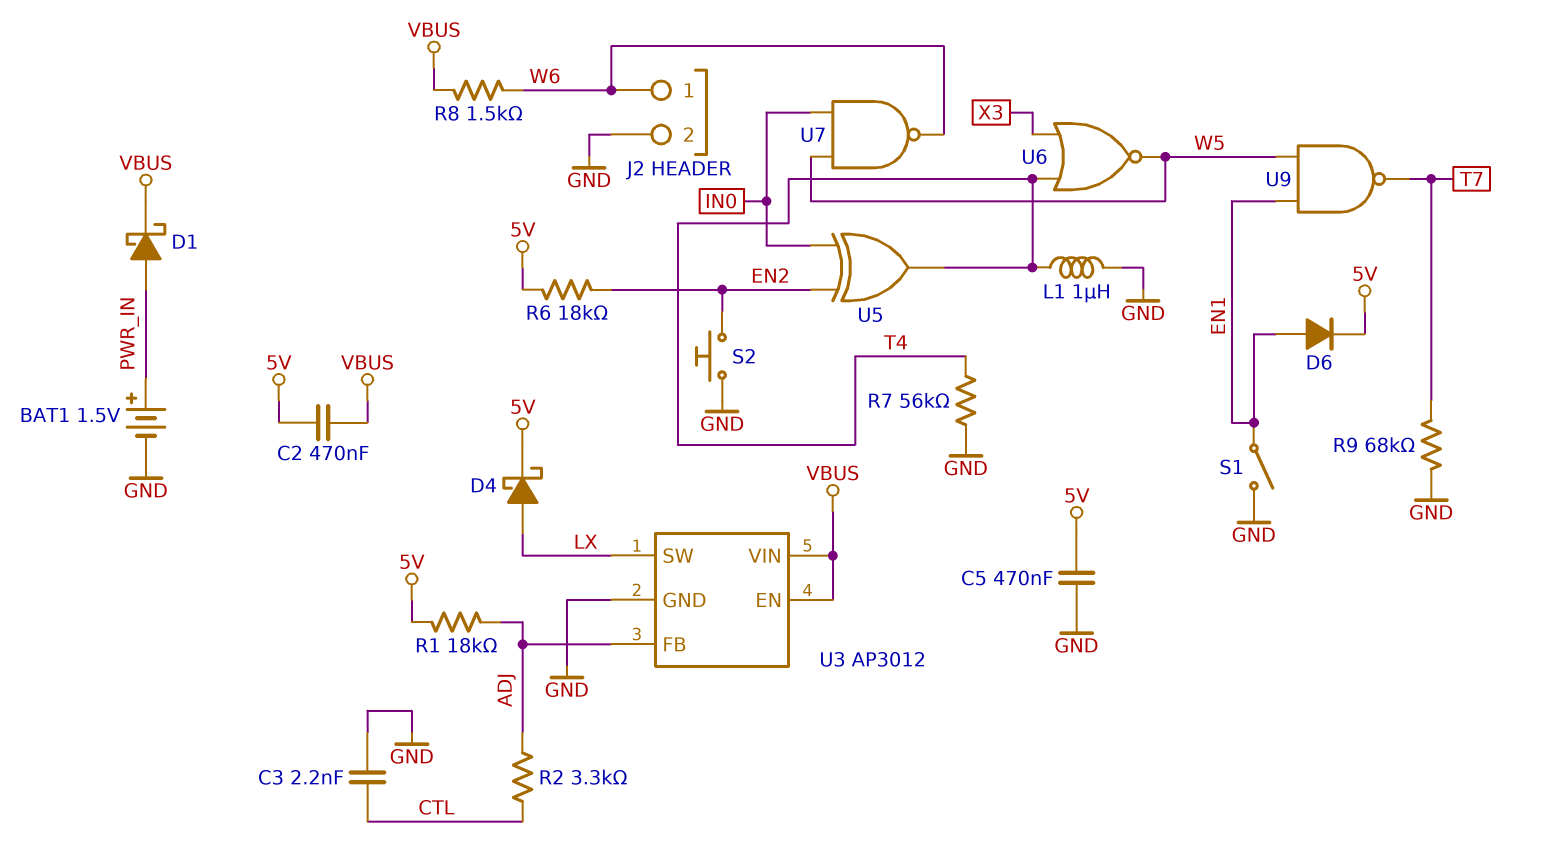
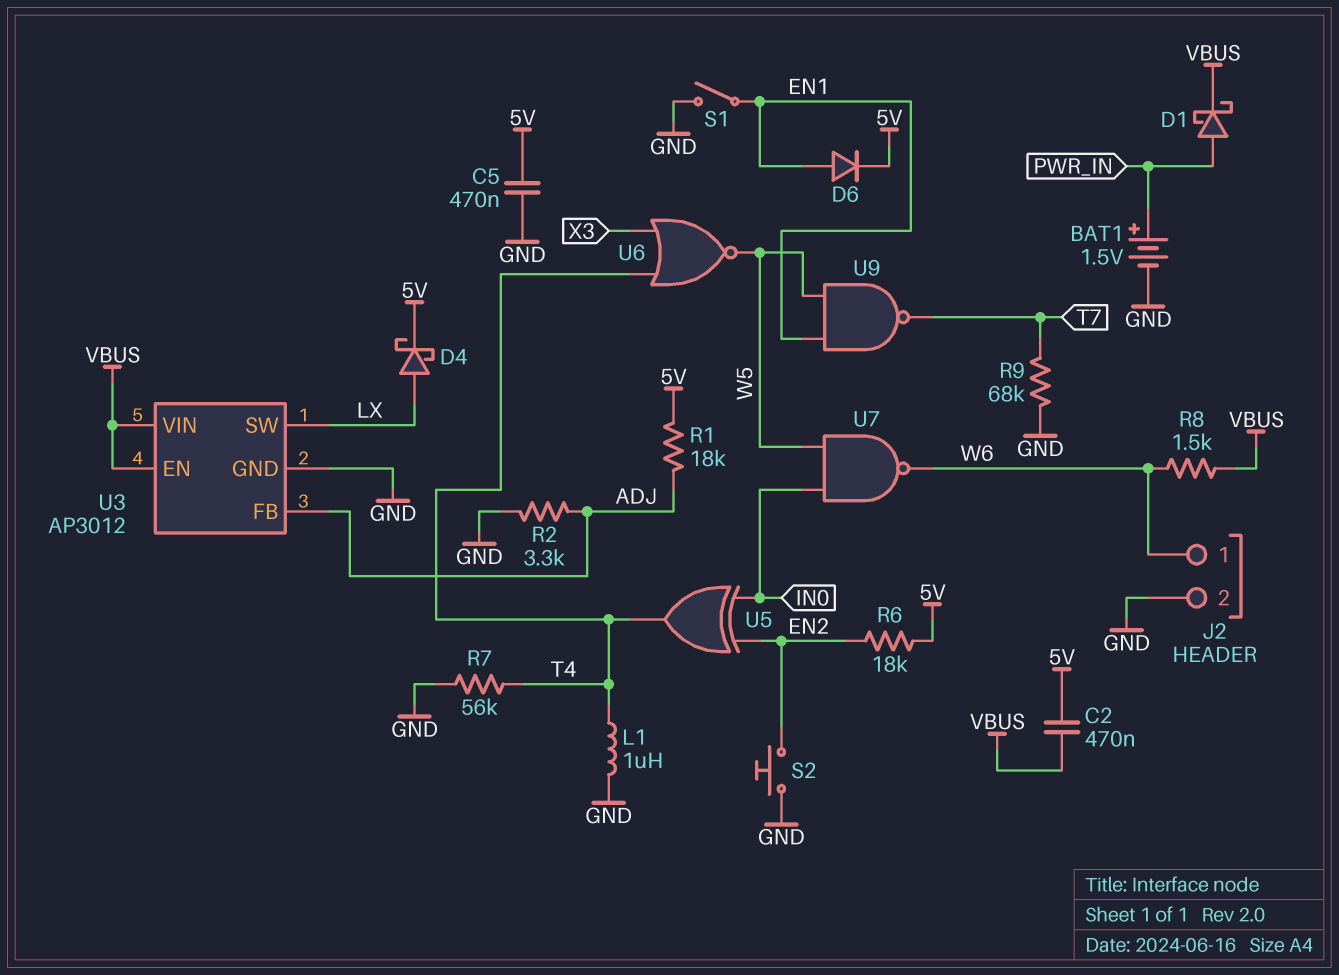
C3: 2.2nF (CTL, GND) -> none
R2: 3.3k (ADJ, CTL) -> 3.3k (ADJ, GND)

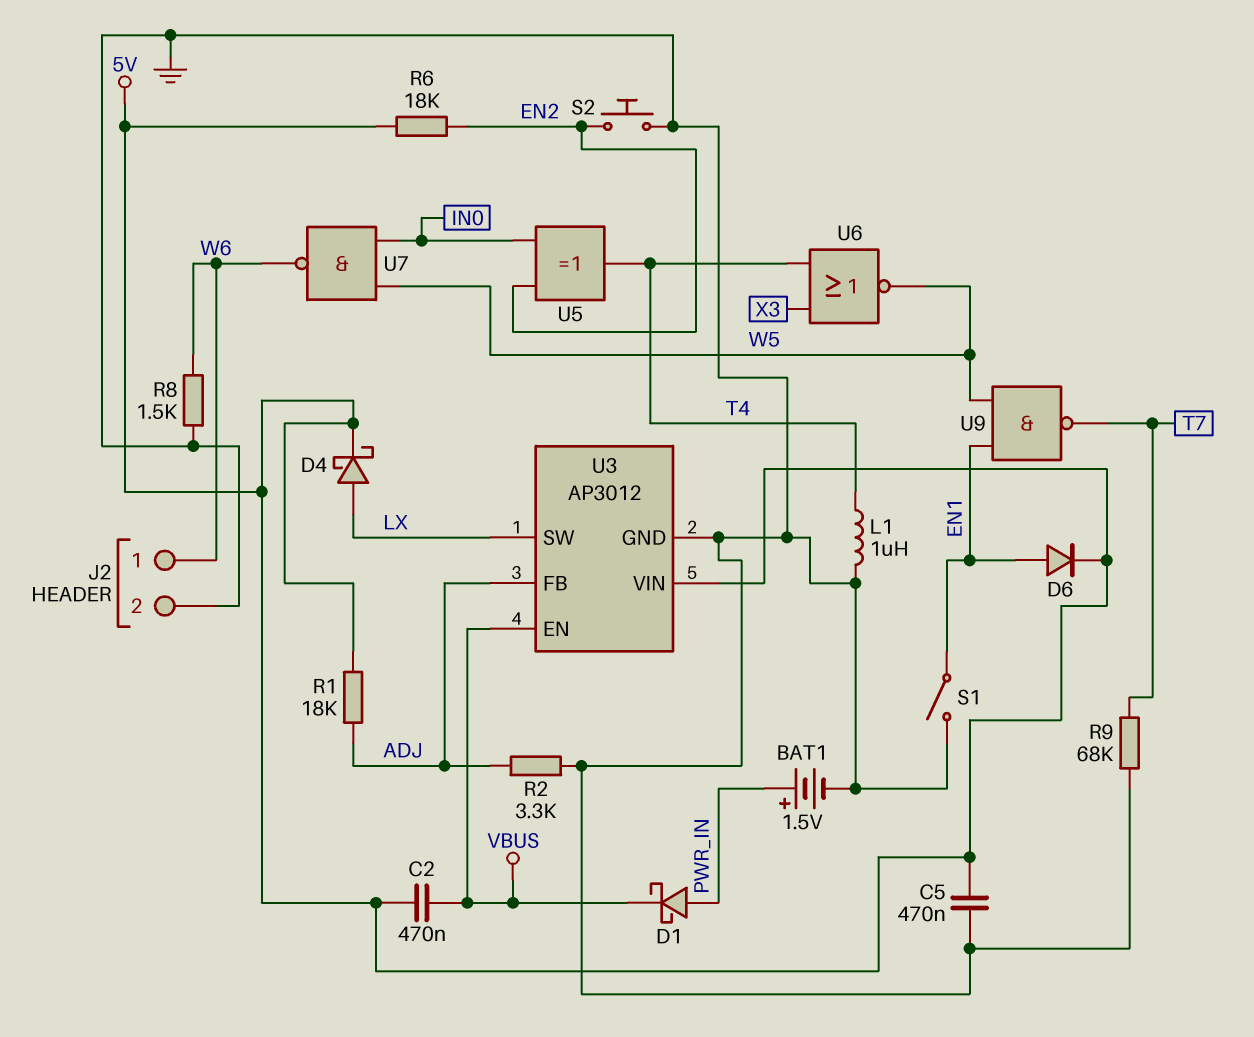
R7: 56k (GND, T4) -> none
R8: 1.5k (VBUS, W6) -> 1.5k (GND, W6)
U3 pin VIN: VBUS -> 5V

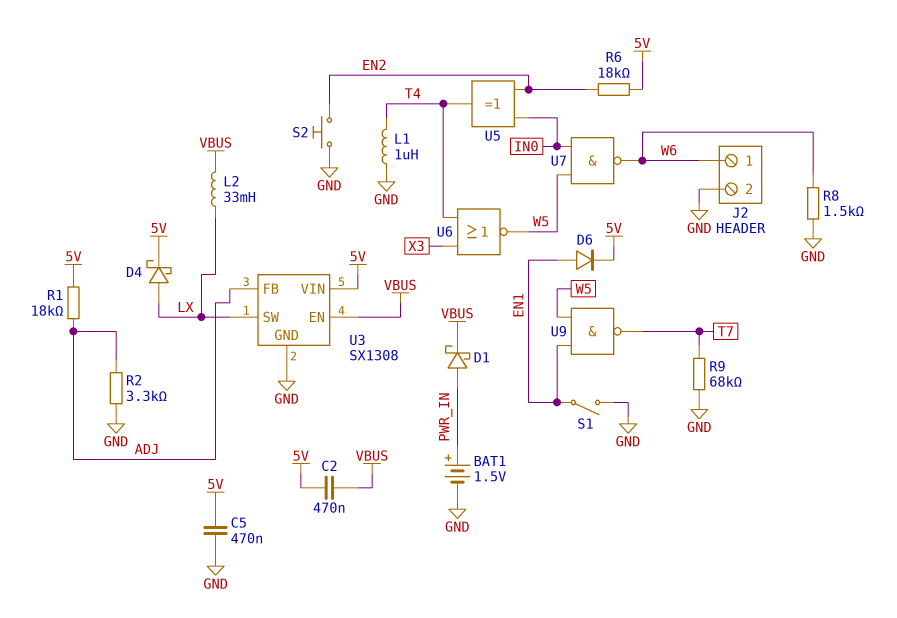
L2: none -> 33mH (LX, VBUS)
U3: AP3012 -> SX1308

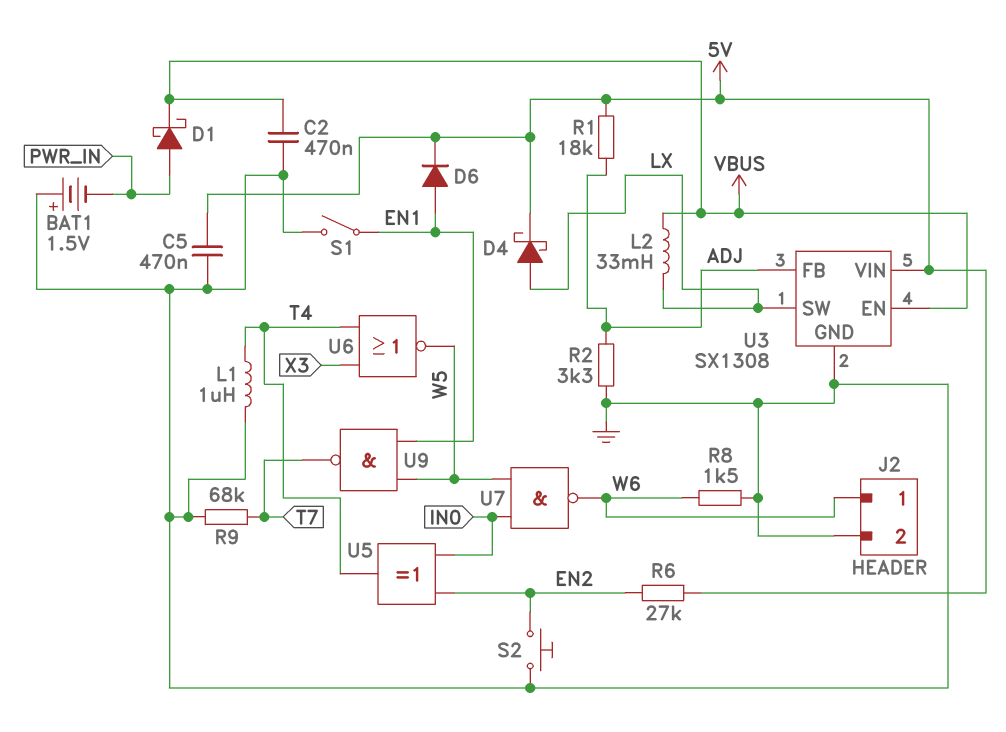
BAT1: 1.5V (plus PWR_IN, minus GND) -> 1.5V (plus GND, minus PWR_IN)
C2: 470nF (5V, VBUS) -> 470nF (GND, VBUS)
R6: 18k (5V, EN2) -> 27k (5V, EN2)

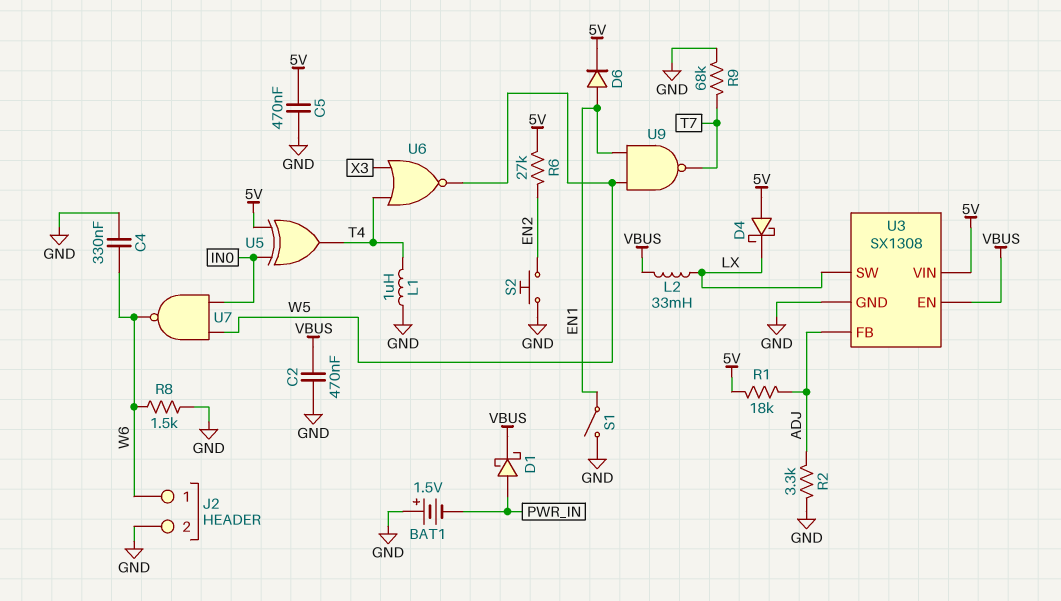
C4: none -> 330nF (GND, W6)
D4: schottky (A LX, K 5V) -> schottky (A 5V, K LX)
U5: XOR (in EN2, in IN0, out T4) -> XOR (in 5V, in IN0, out T4)

